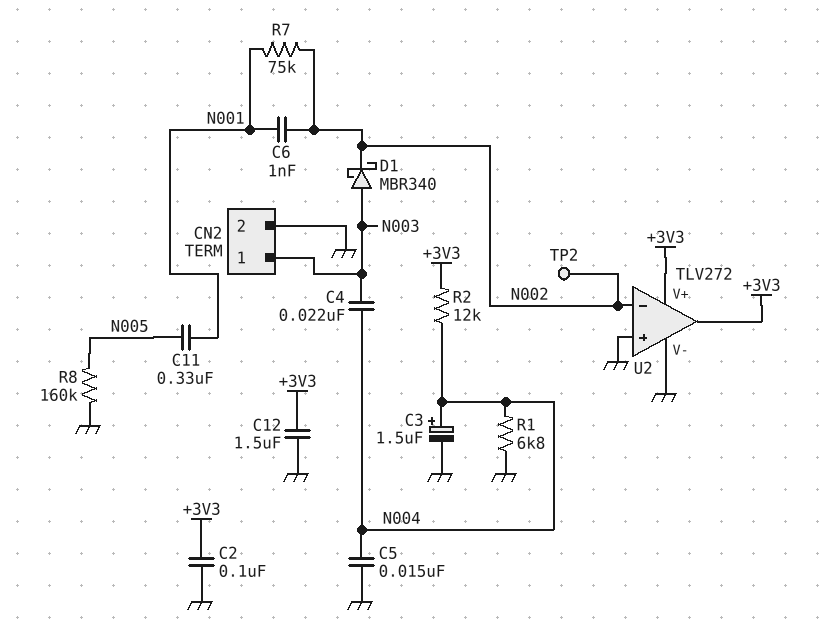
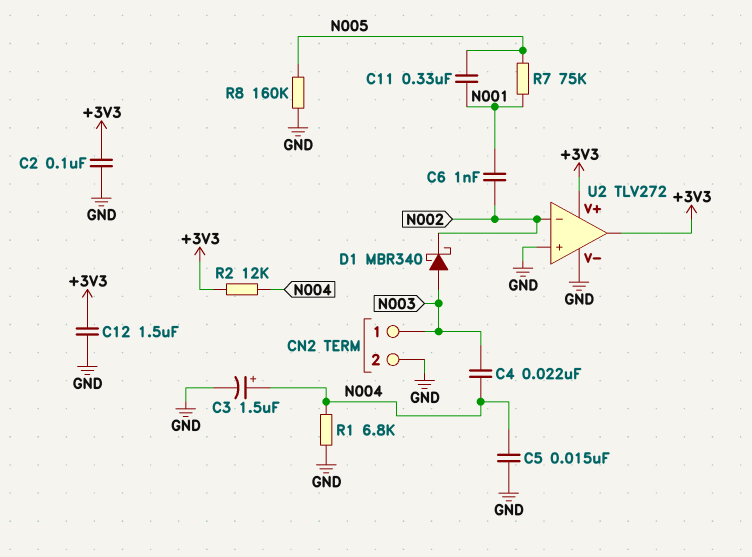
R7: 75k (N001, N002) -> 75k (N001, N005)
TP2: test point (N002) -> none

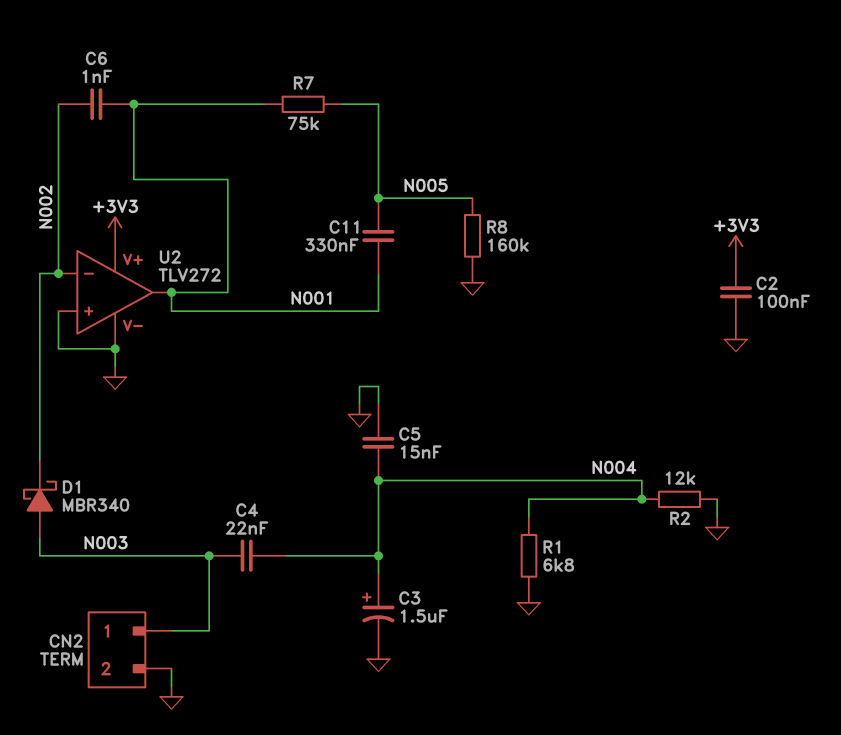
C12: 1.5uF (+3V3, GND) -> none
R2: 12k (+3V3, N004) -> 12k (GND, N004)
U2 pin out: +3V3 -> N001

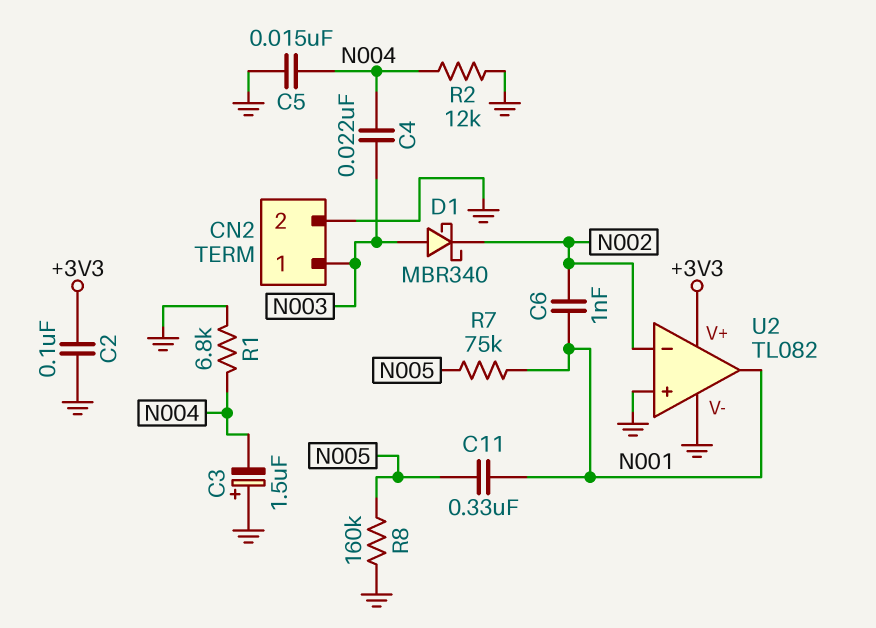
C3: 1.5uF (plus N004, minus GND) -> 1.5uF (plus GND, minus N004)
U2: TLV272 -> TL082

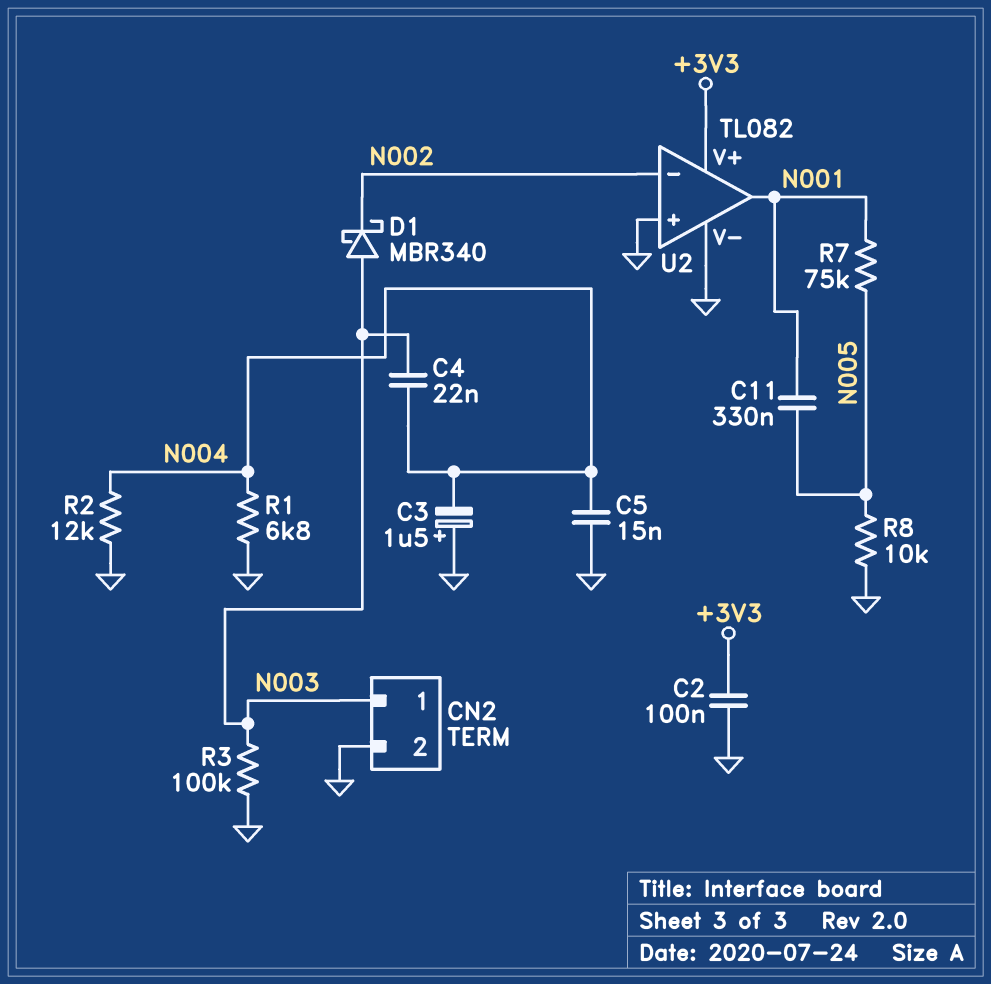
C6: 1nF (N001, N002) -> none
R3: none -> 100k (GND, N003)
R8: 160k (GND, N005) -> 10k (GND, N005)

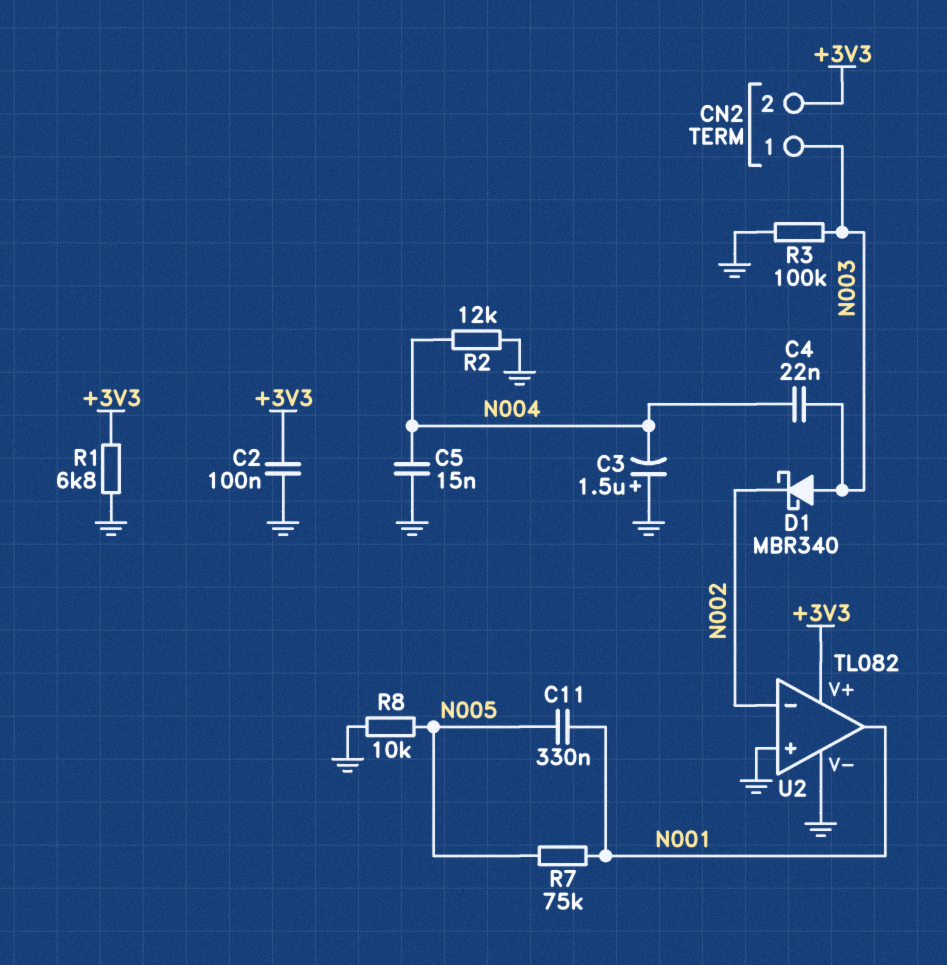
CN2 pin 2: GND -> +3V3
R1: 6.8k (GND, N004) -> 6.8k (+3V3, GND)

